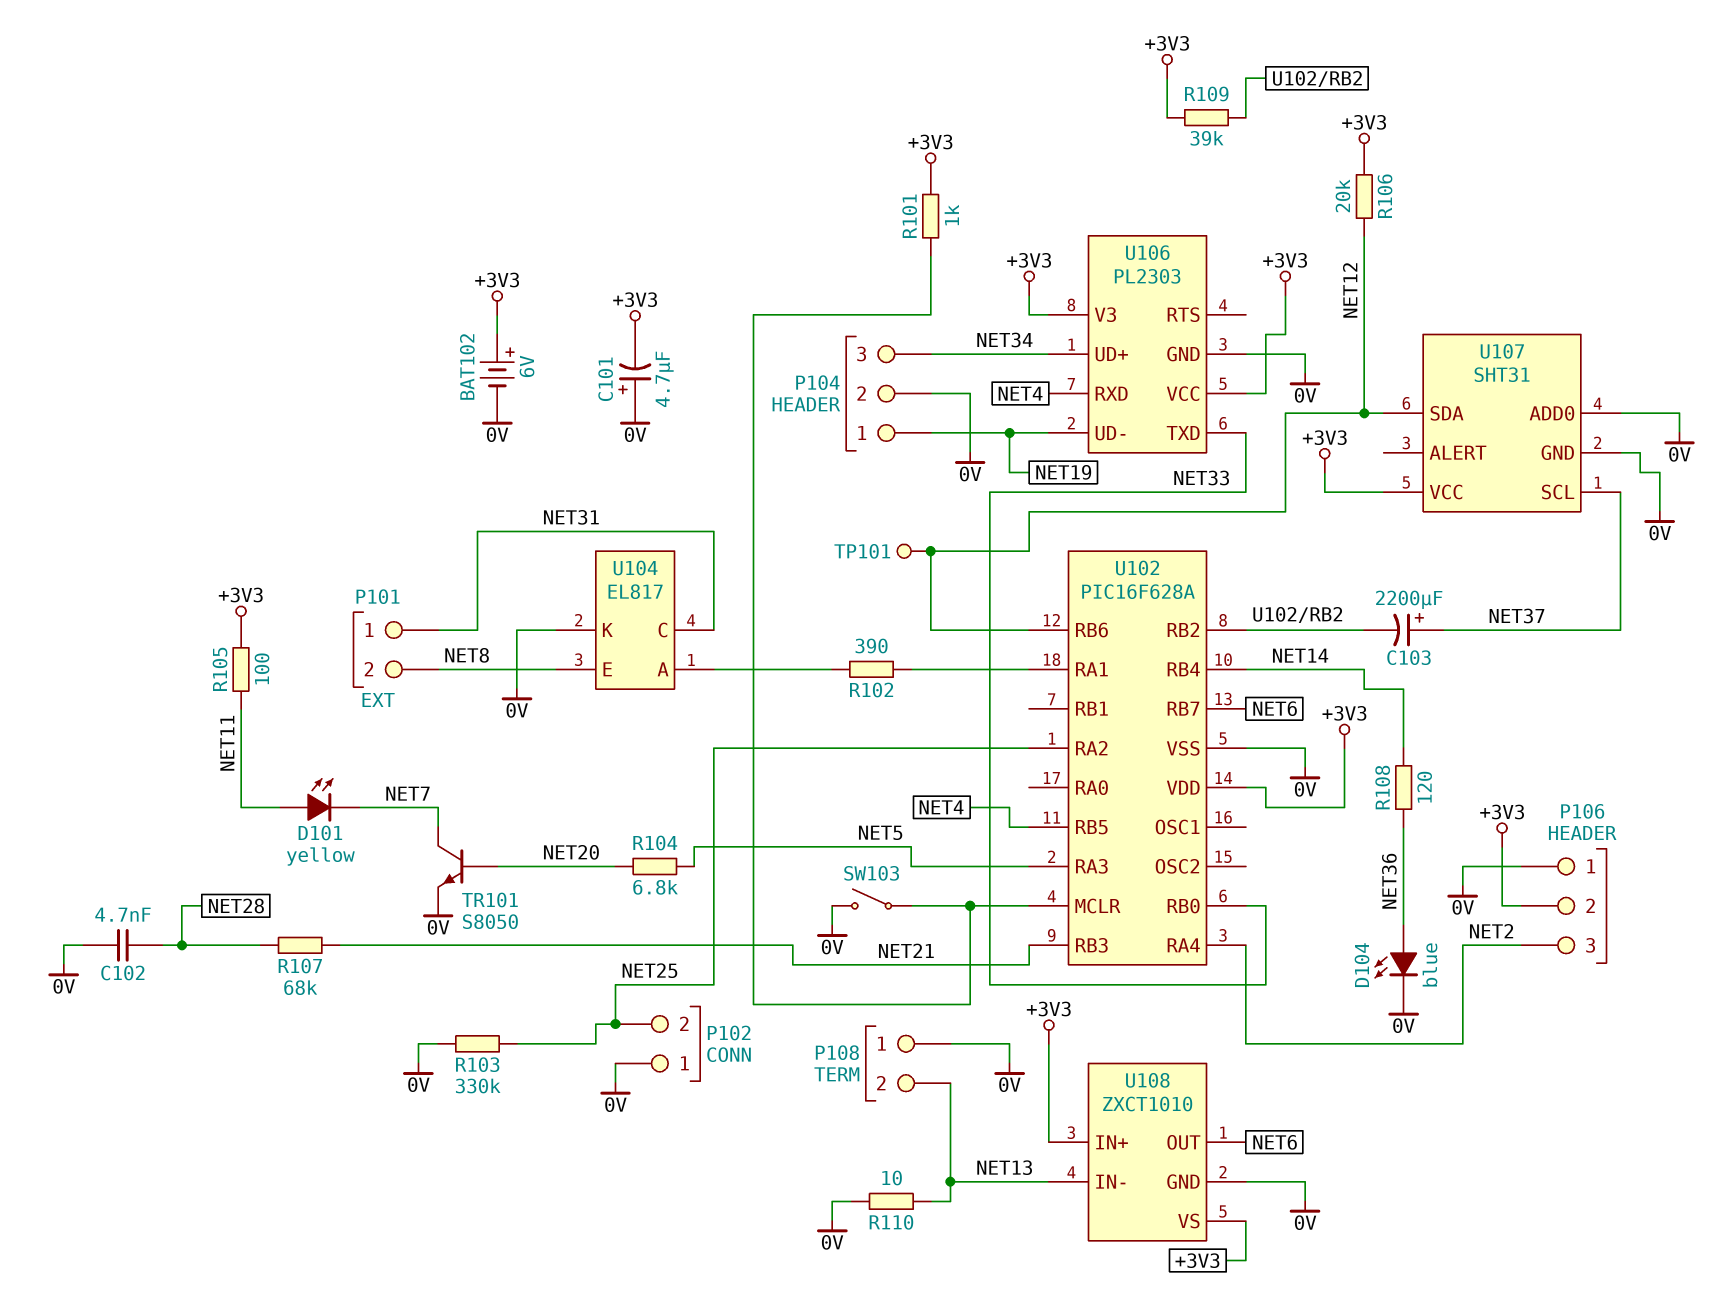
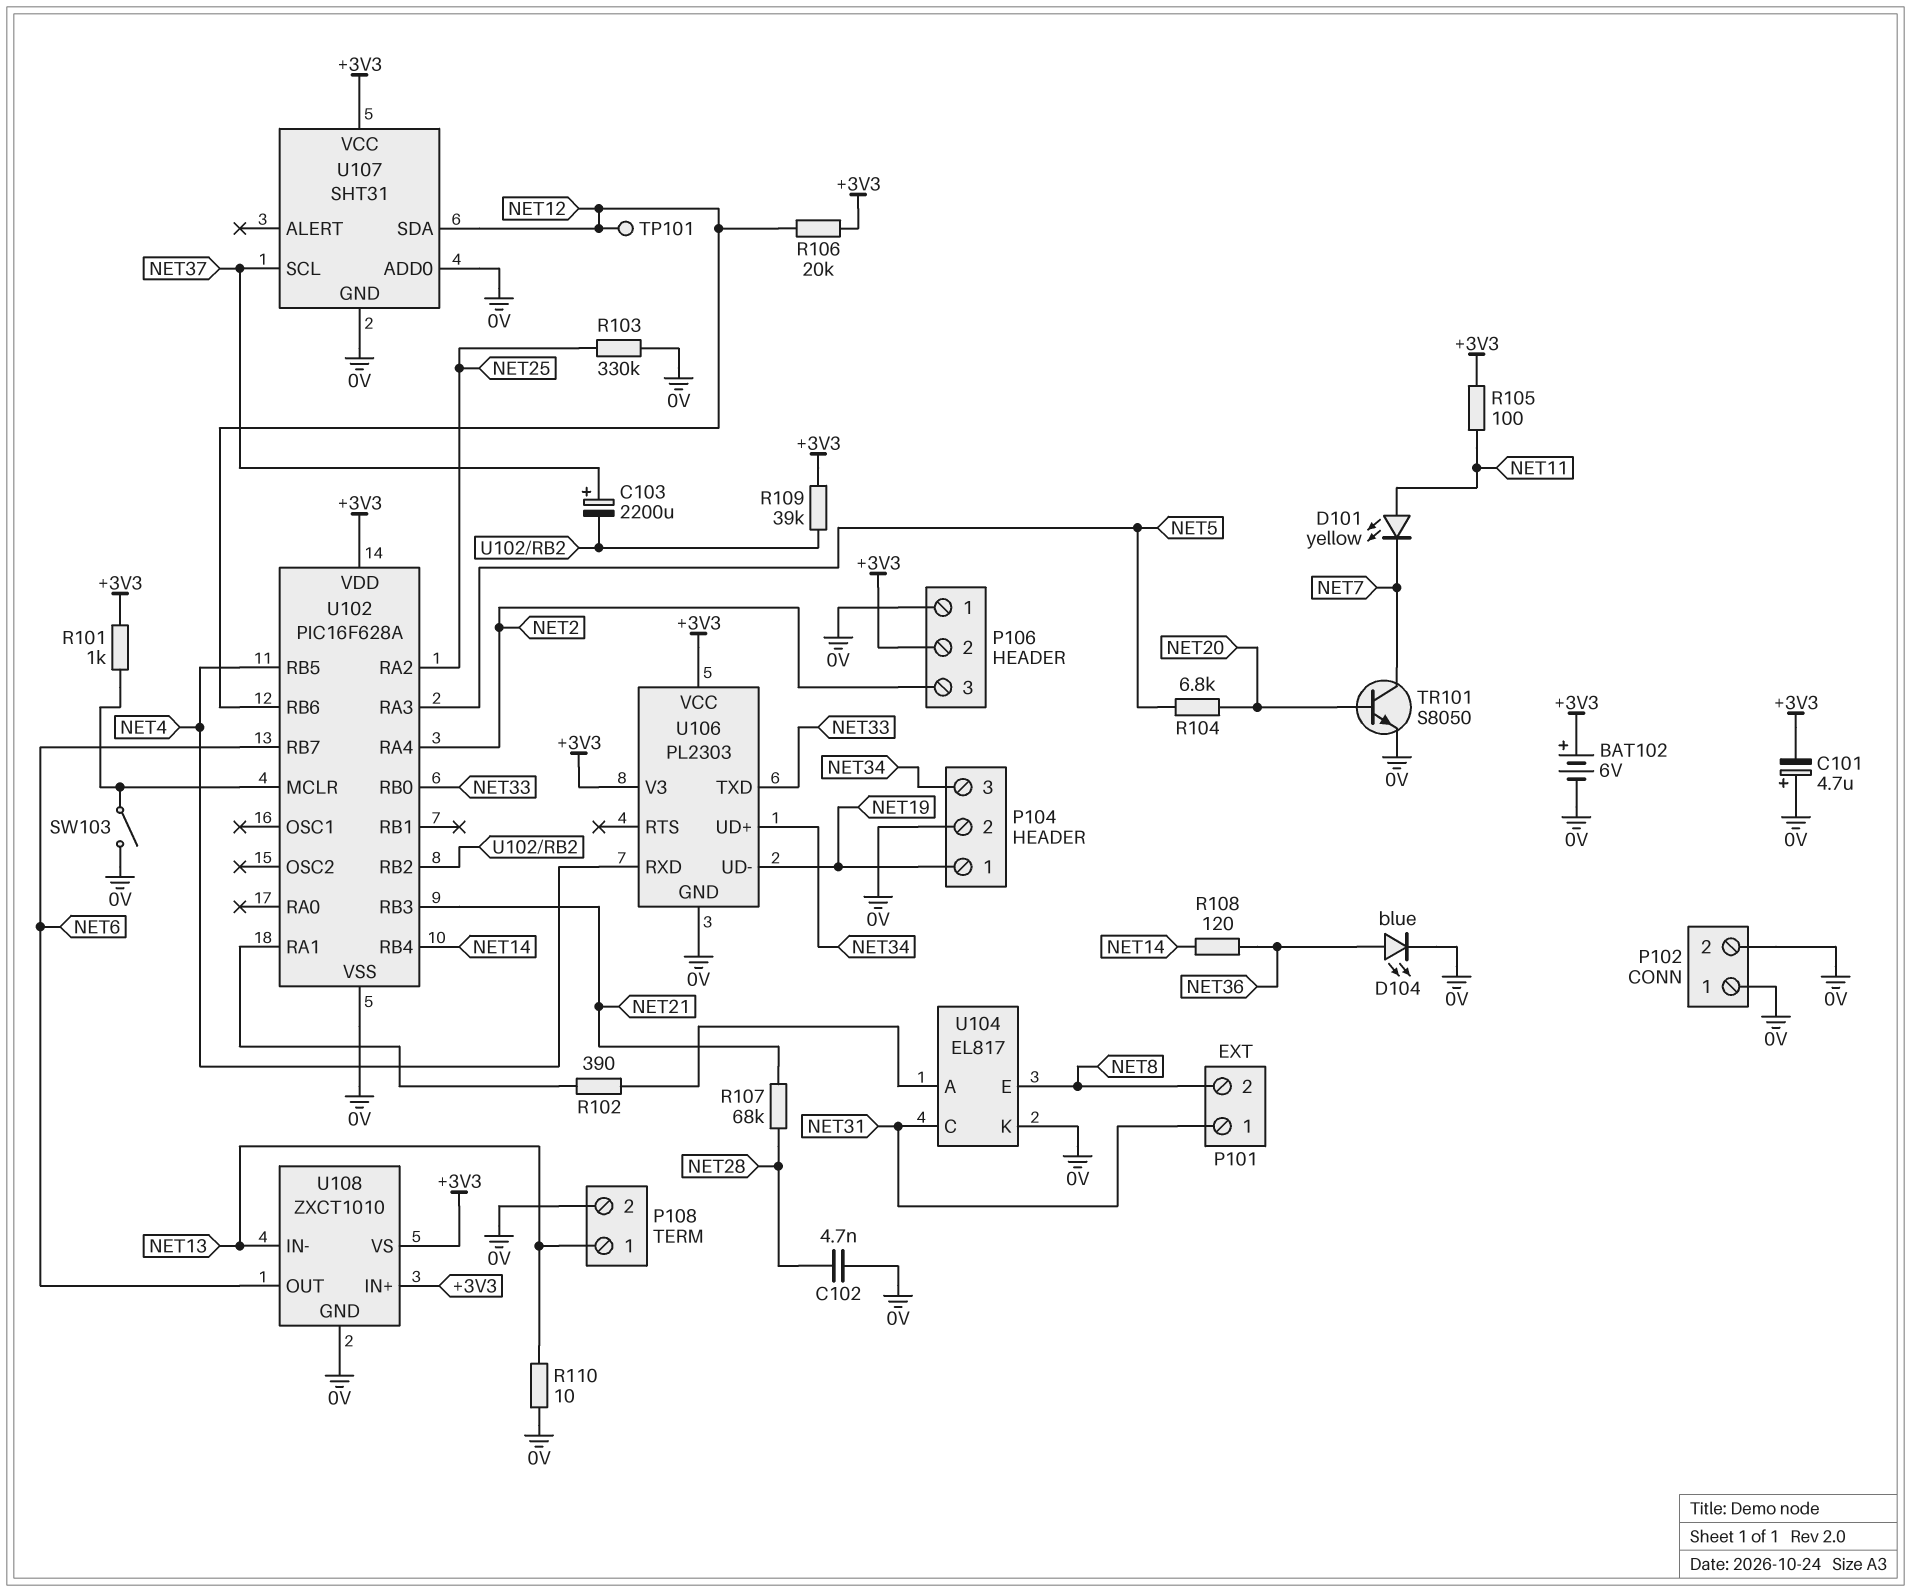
P102 pin 2: NET25 -> 0V
P108 pin 1: 0V -> NET13
P108 pin 2: NET13 -> 0V

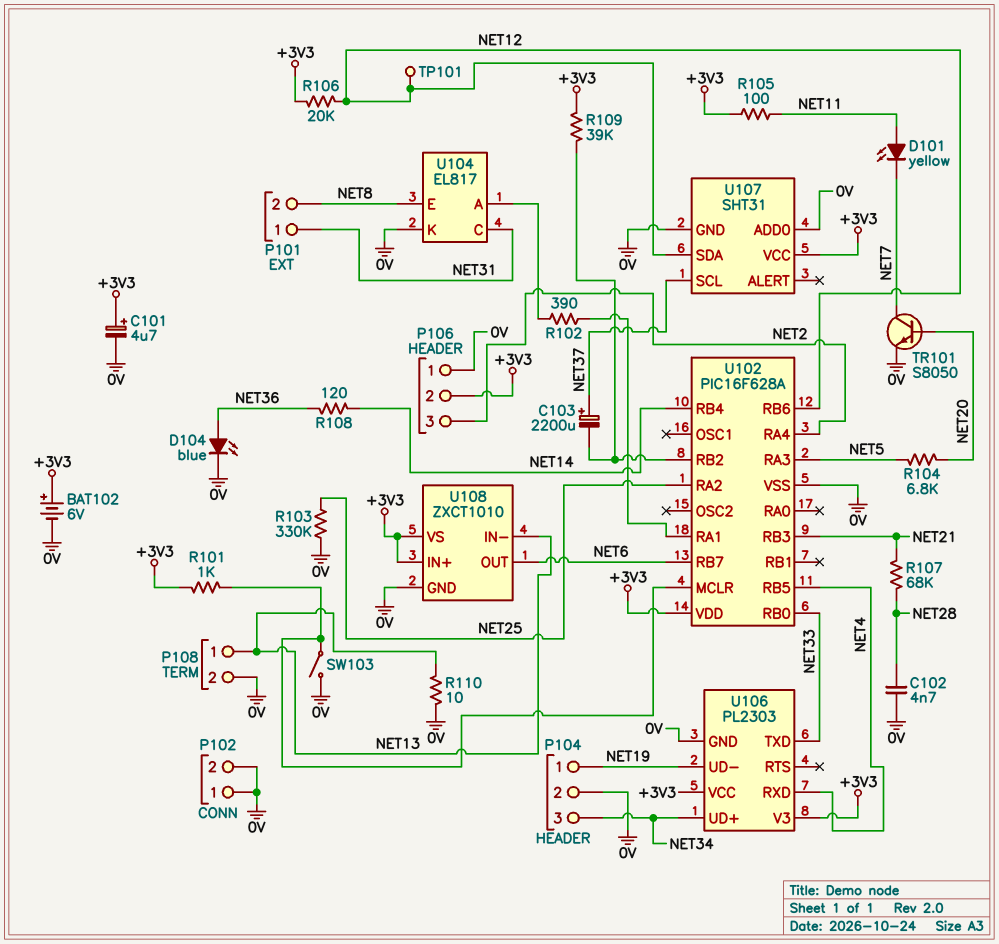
C101: 4.7uF (plus 0V, minus +3V3) -> 4.7uF (plus +3V3, minus 0V)

